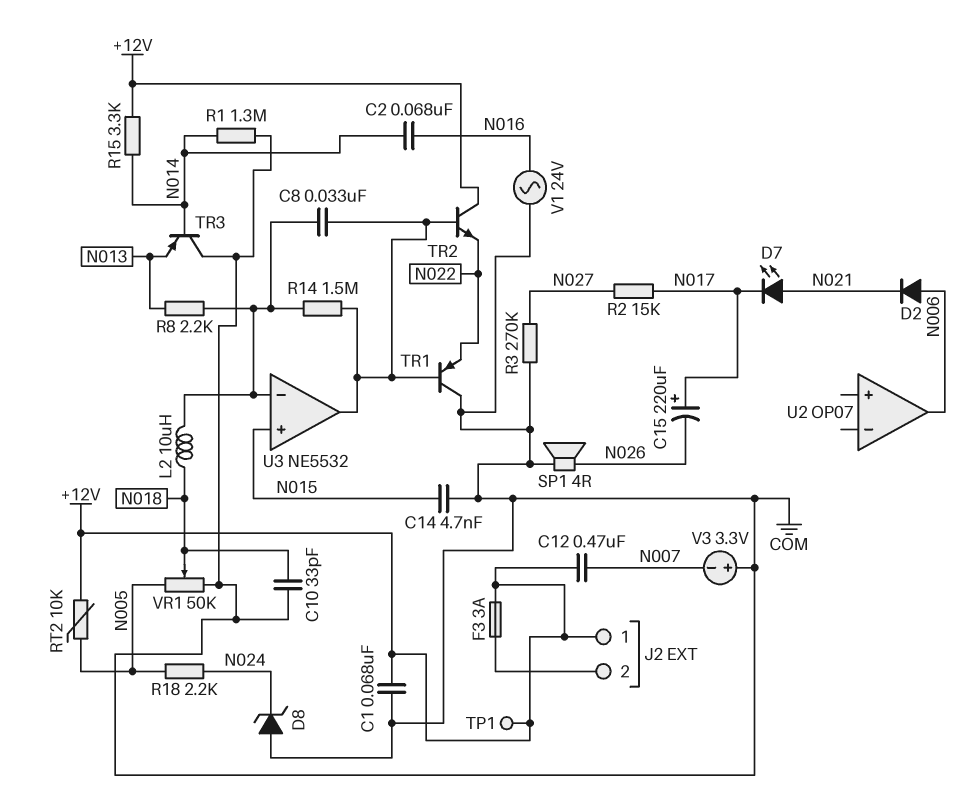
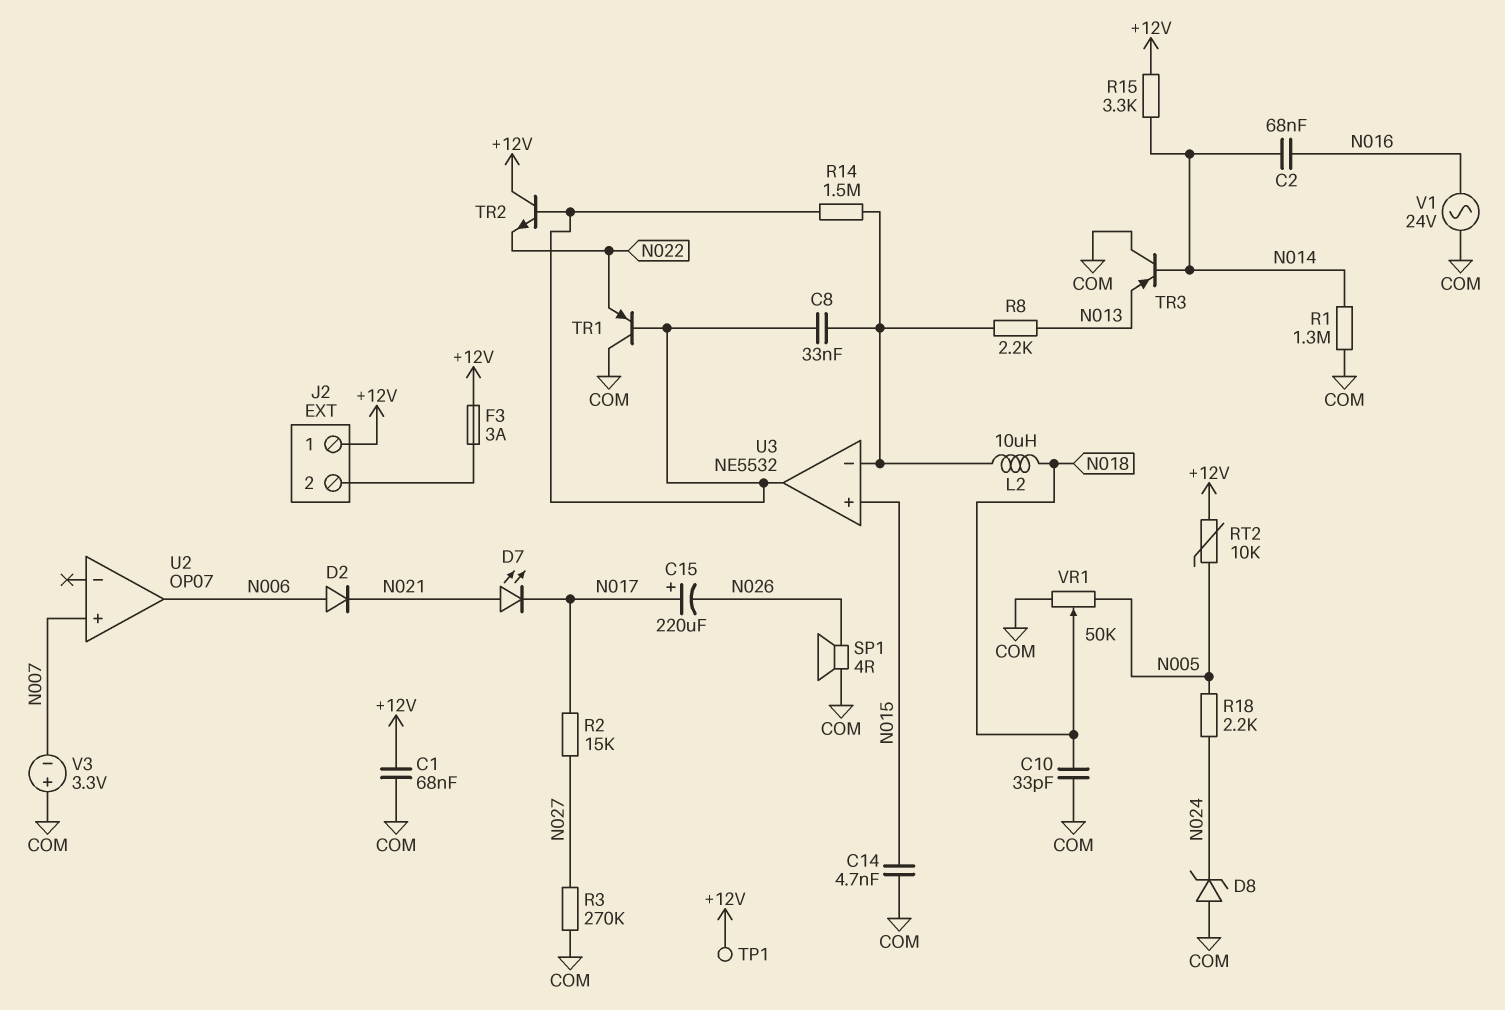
C12: 470nF (+12V, N007) -> none
U2 pin in+: none -> N007

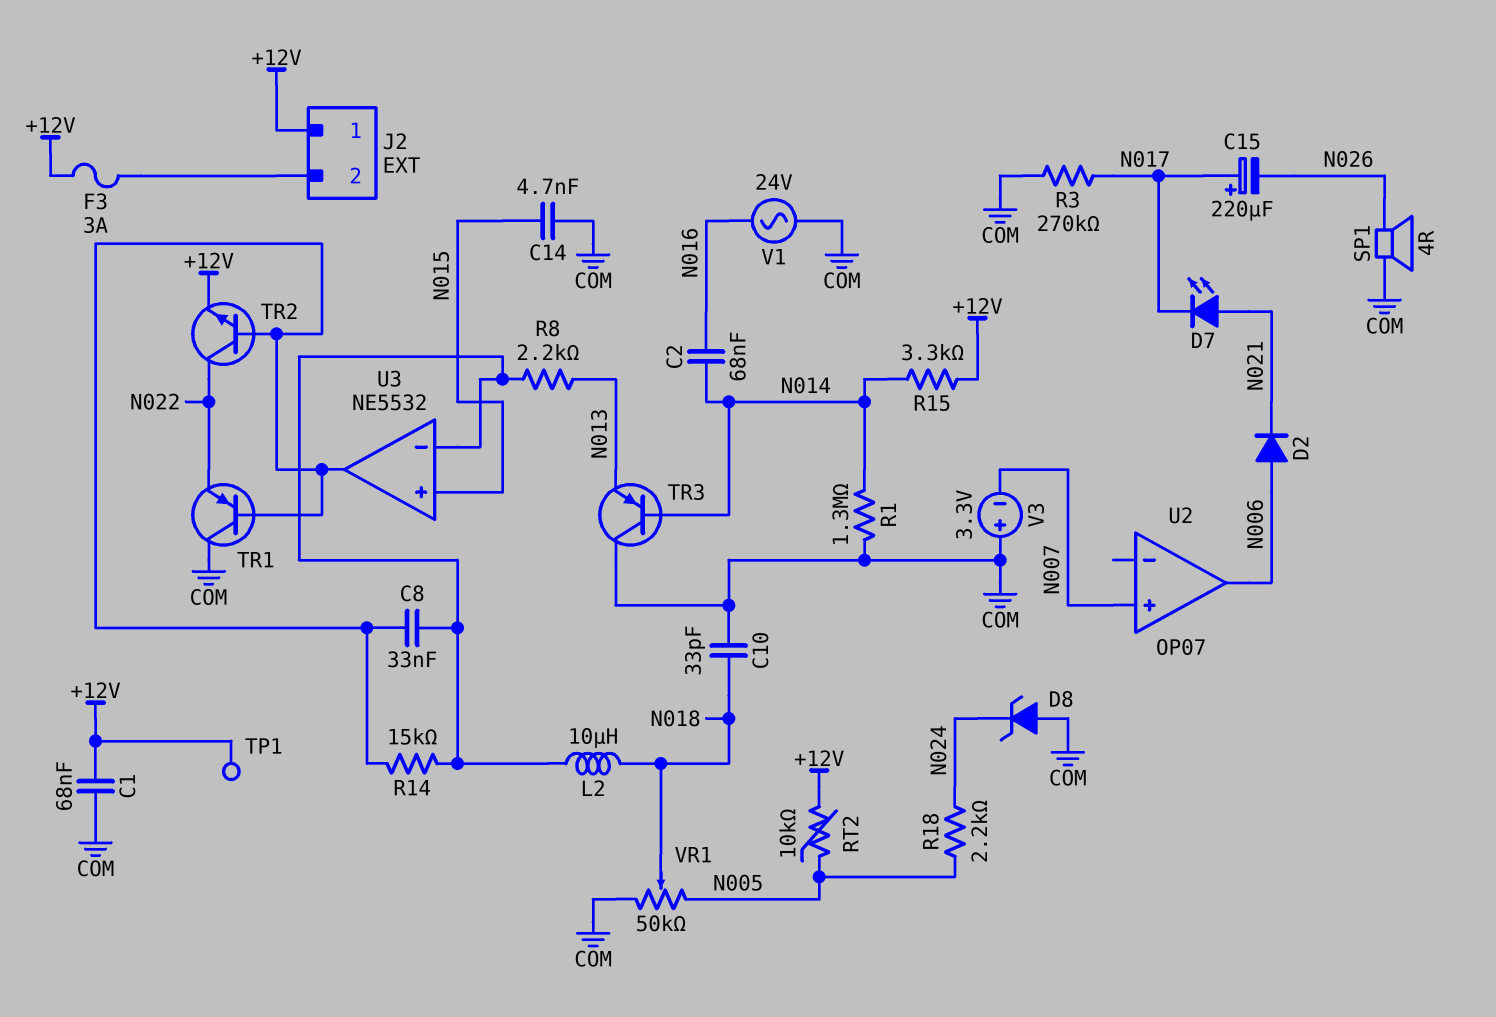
R2: 15k (N017, N027) -> none
R3: 270k (COM, N027) -> 270k (COM, N017)
R14: 1.5M (U3/in-, U3/out) -> 15k (U3/in-, U3/out)
TR2: NPN (B U3/out, C +12V, E N022) -> NPN (B U3/out, C N022, E +12V)

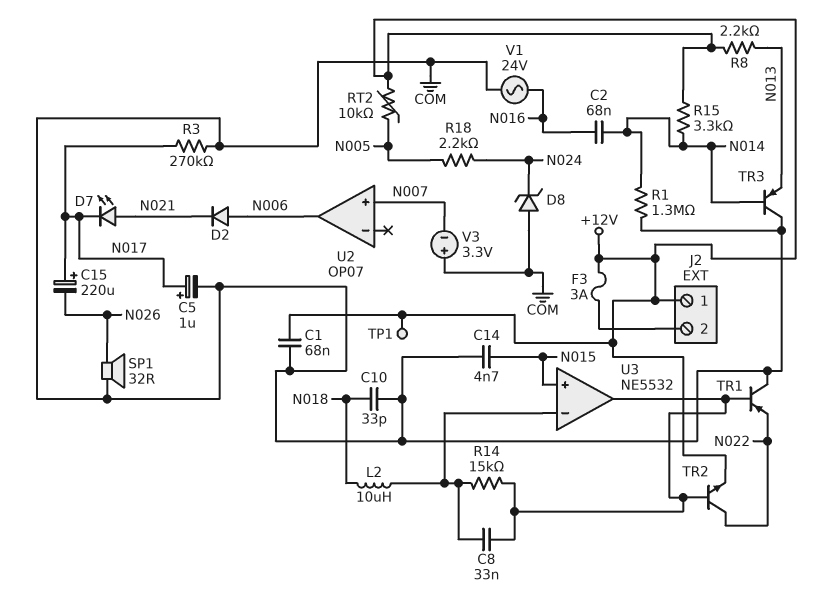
C5: none -> 1uF (plus N017, minus COM)
R8: 2.2k (N013, U3/in-) -> 2.2k (+12V, N013)
SP1: speaker 4R (COM, N026) -> speaker 32R (COM, N026)
VR1: 50k (COM, N005, wiper N018) -> none

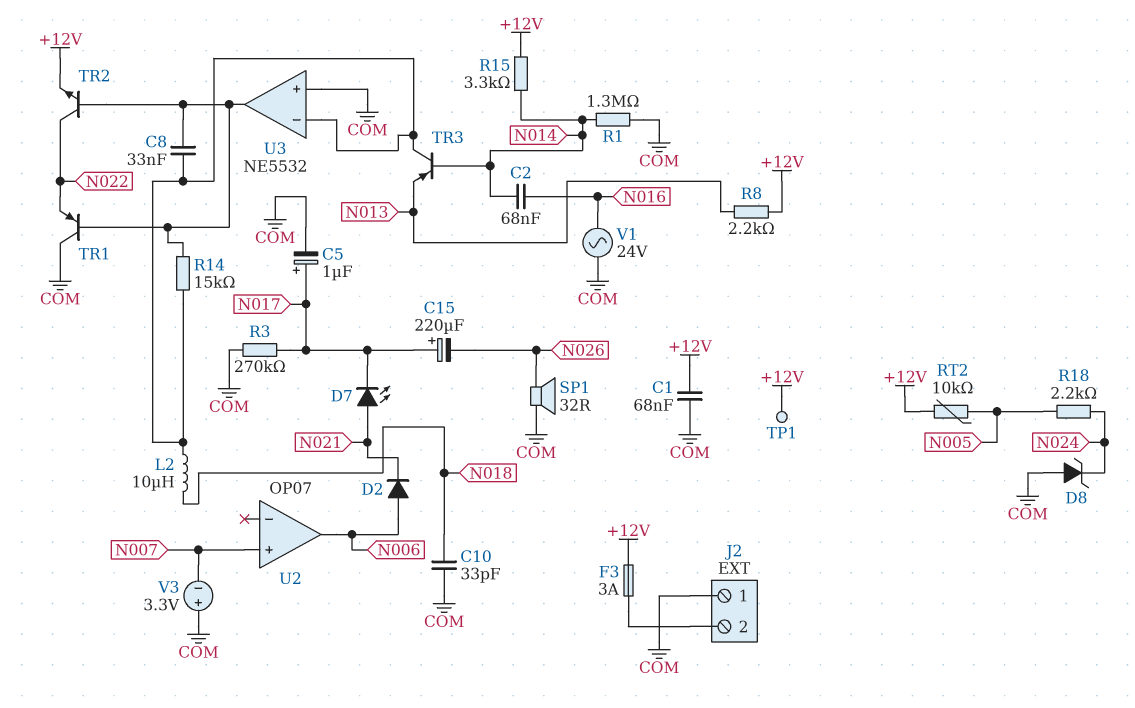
C14: 4.7nF (COM, N015) -> none
J2 pin 1: +12V -> COM
TR3: PNP (B N014, C COM, E N013) -> PNP (B N014, C U3/in-, E N013)
U3 pin in+: N015 -> COM

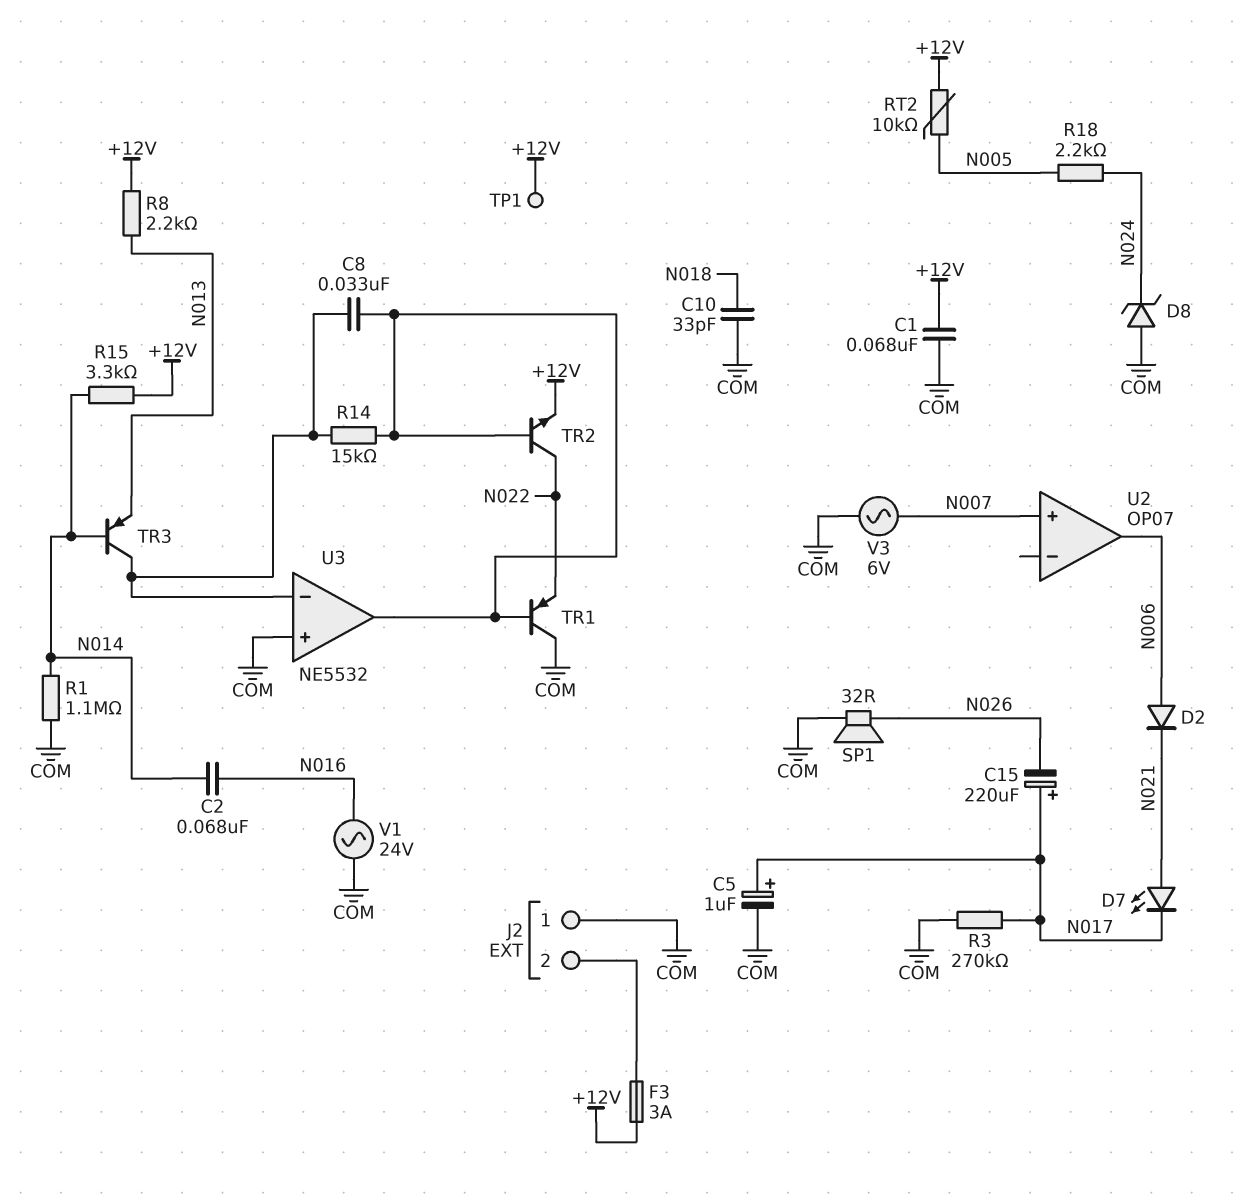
L2: 10uH (N018, U3/in-) -> none
R1: 1.3M (COM, N014) -> 1.1M (COM, N014)
V3: 3.3V (plus COM, minus N007) -> AC 6V (COM, N007)

